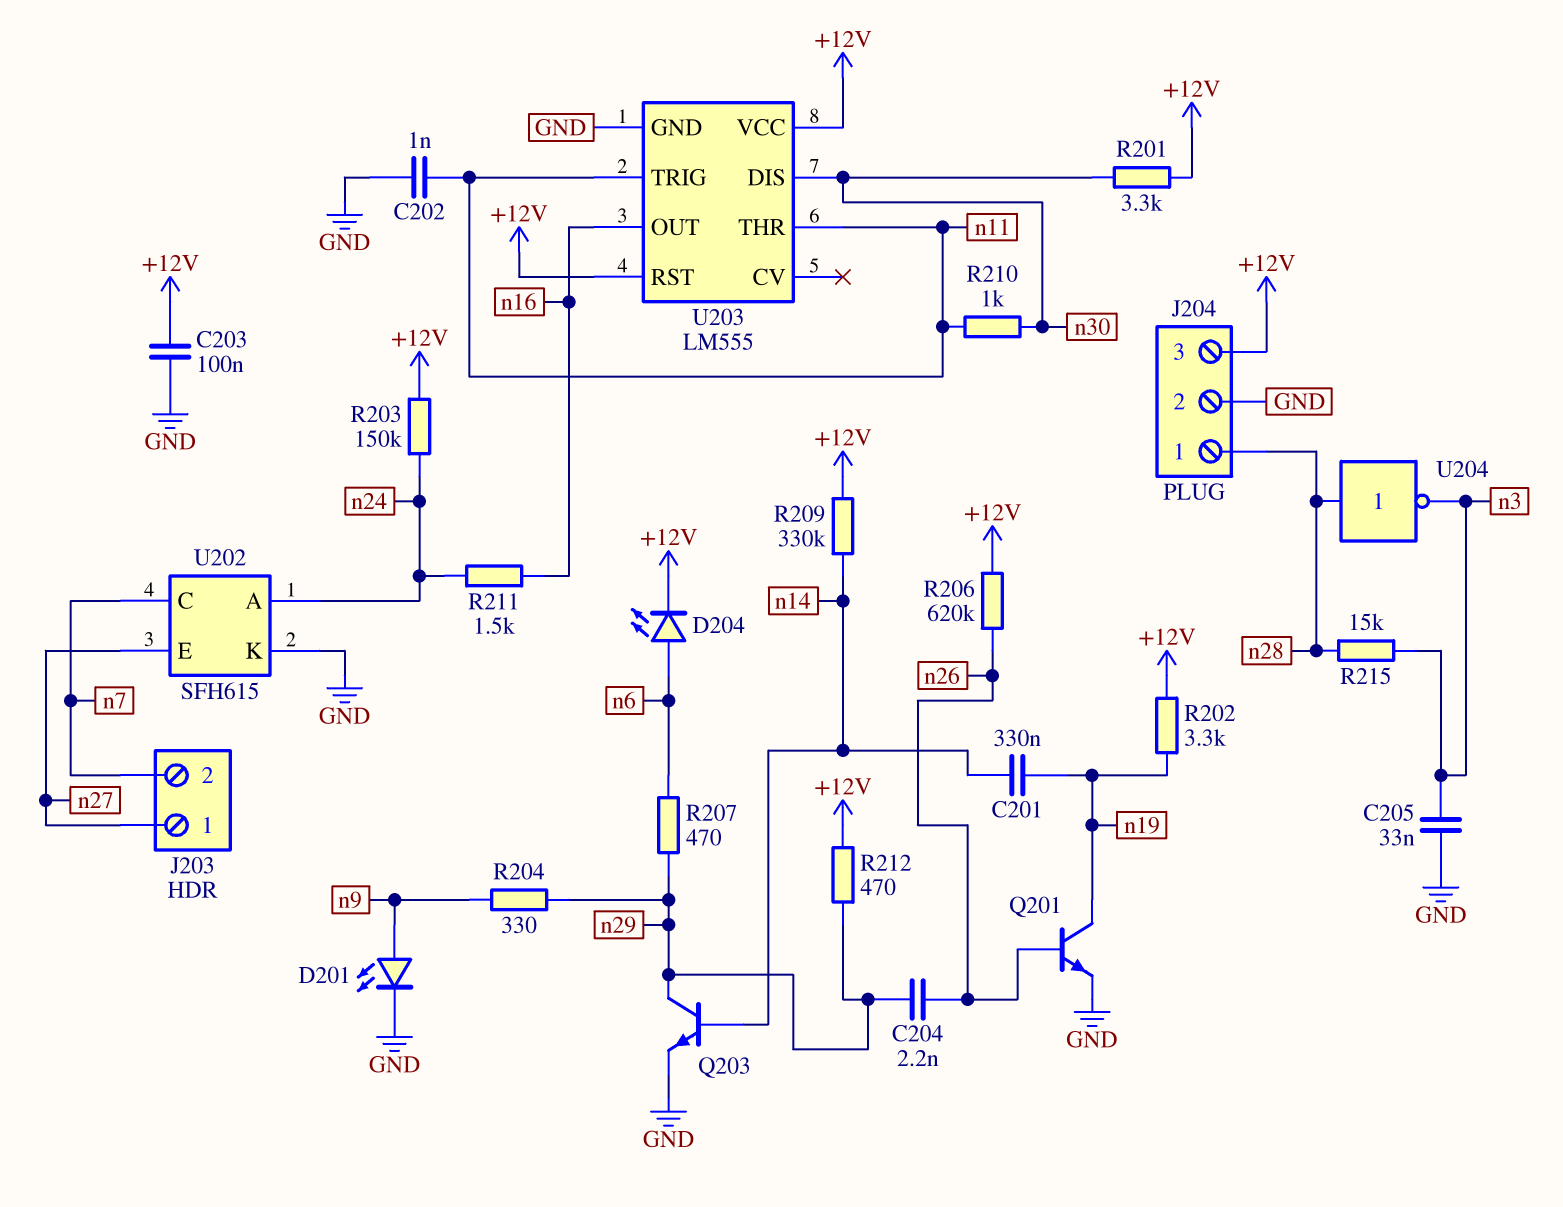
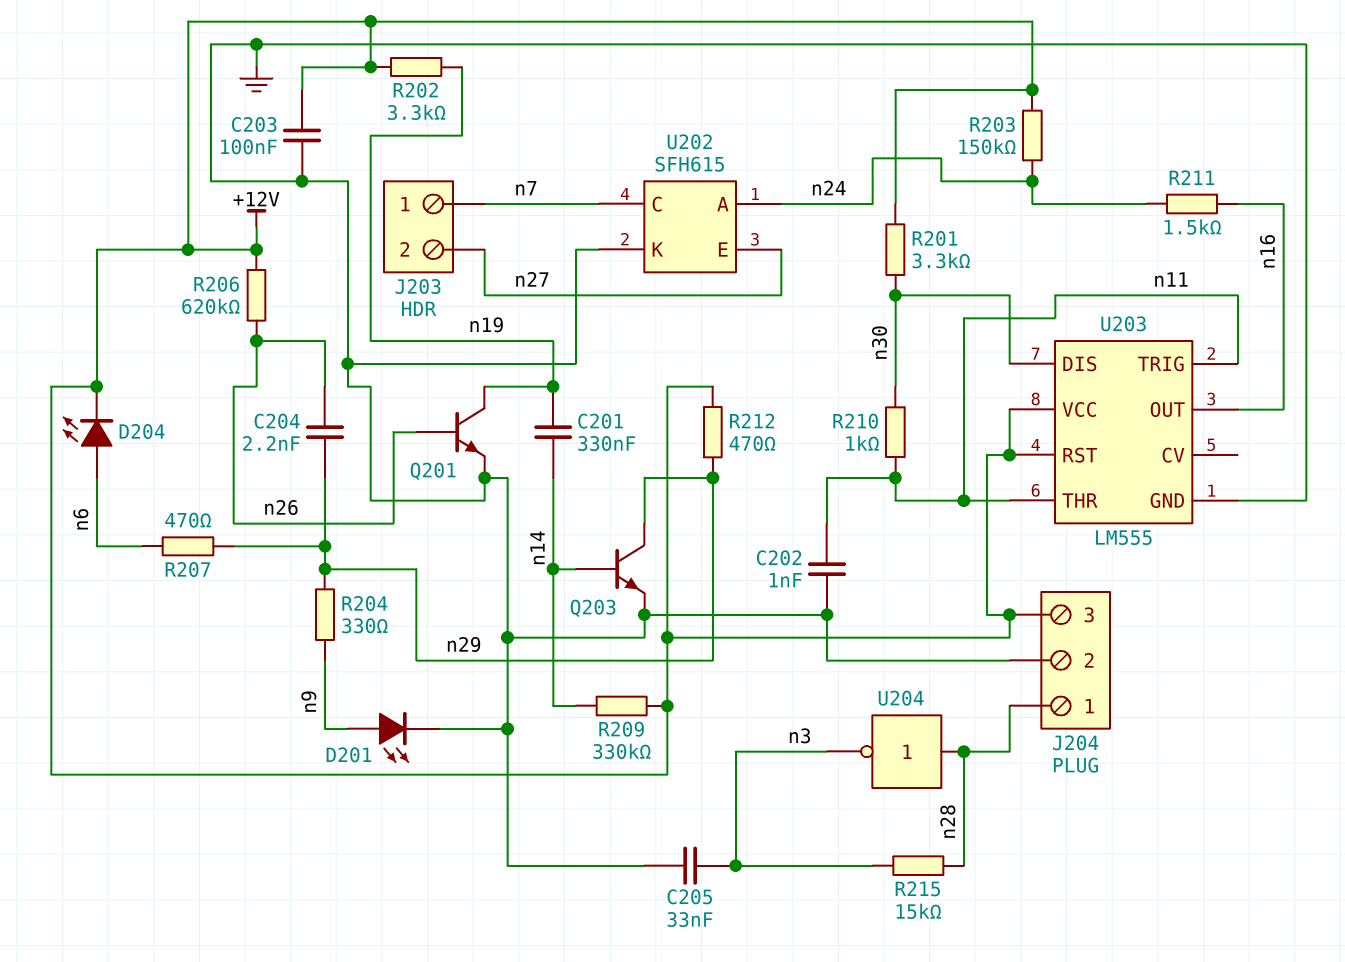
J203 pin 1: n27 -> n7
J203 pin 2: n7 -> n27

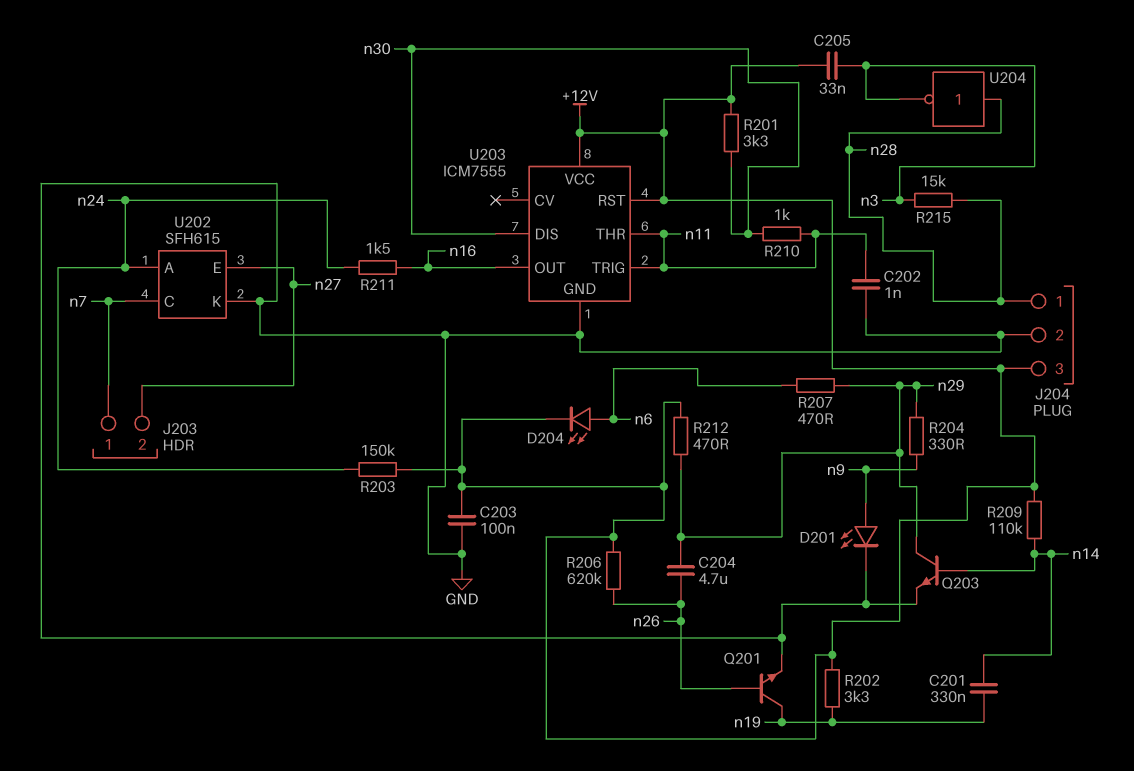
C204: 2.2nF (n26, n29) -> 4.7uF (n26, n29)
C205: 33nF (GND, n3) -> 33nF (+12V, n3)
R209: 330k (+12V, n14) -> 110k (+12V, n14)
U203: LM555 -> ICM7555

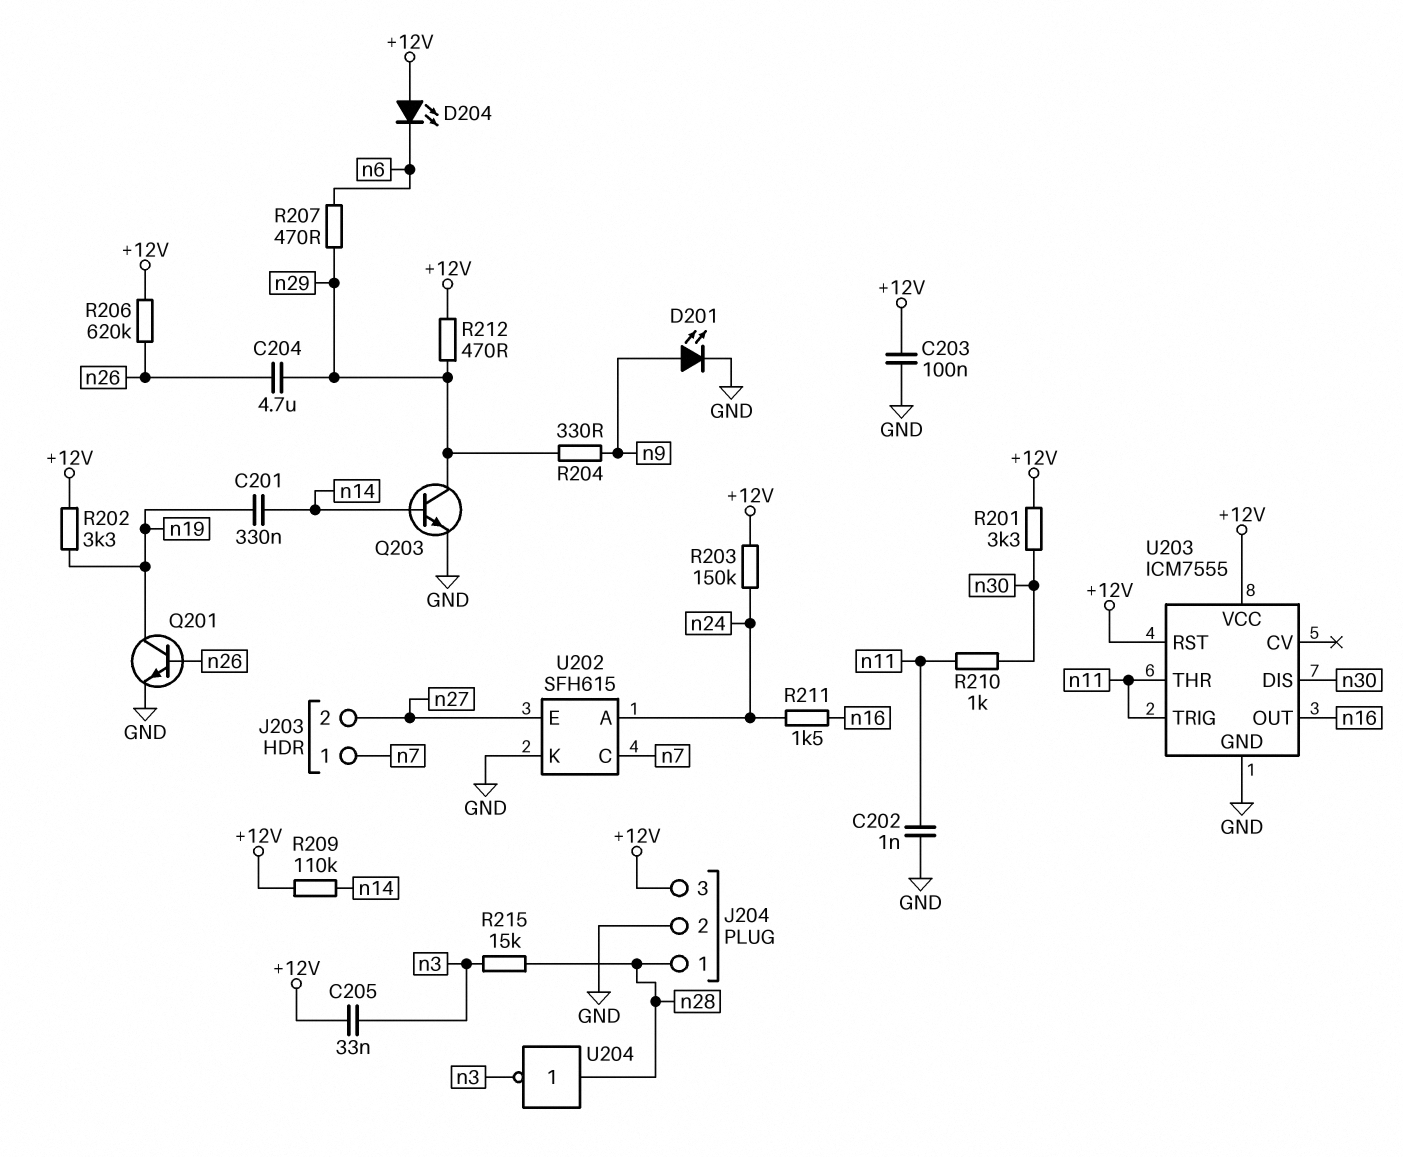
D204: LED (A n6, K +12V) -> LED (A +12V, K n6)

